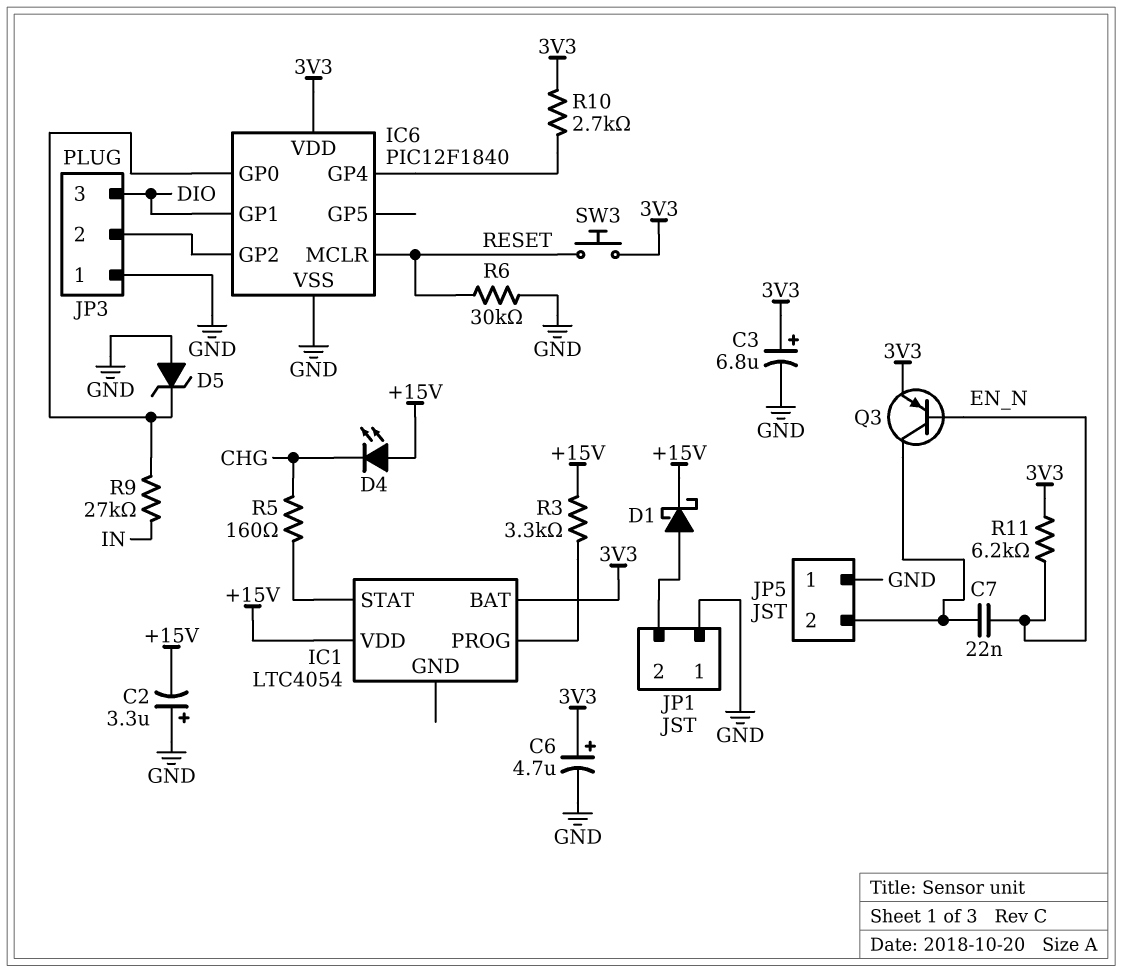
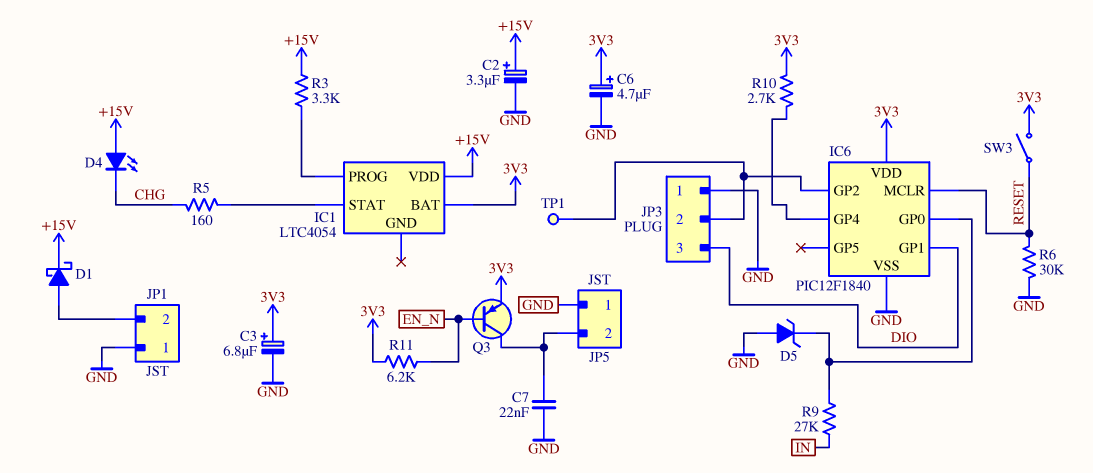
C2: 3.3uF (plus GND, minus +15V) -> 3.3uF (plus +15V, minus GND)
C7: 22nF (EN_N, JP5/2) -> 22nF (GND, JP5/2)
SW3: button (3V3, RESET) -> switch (3V3, RESET)
TP1: none -> test point (IC6/GP2)

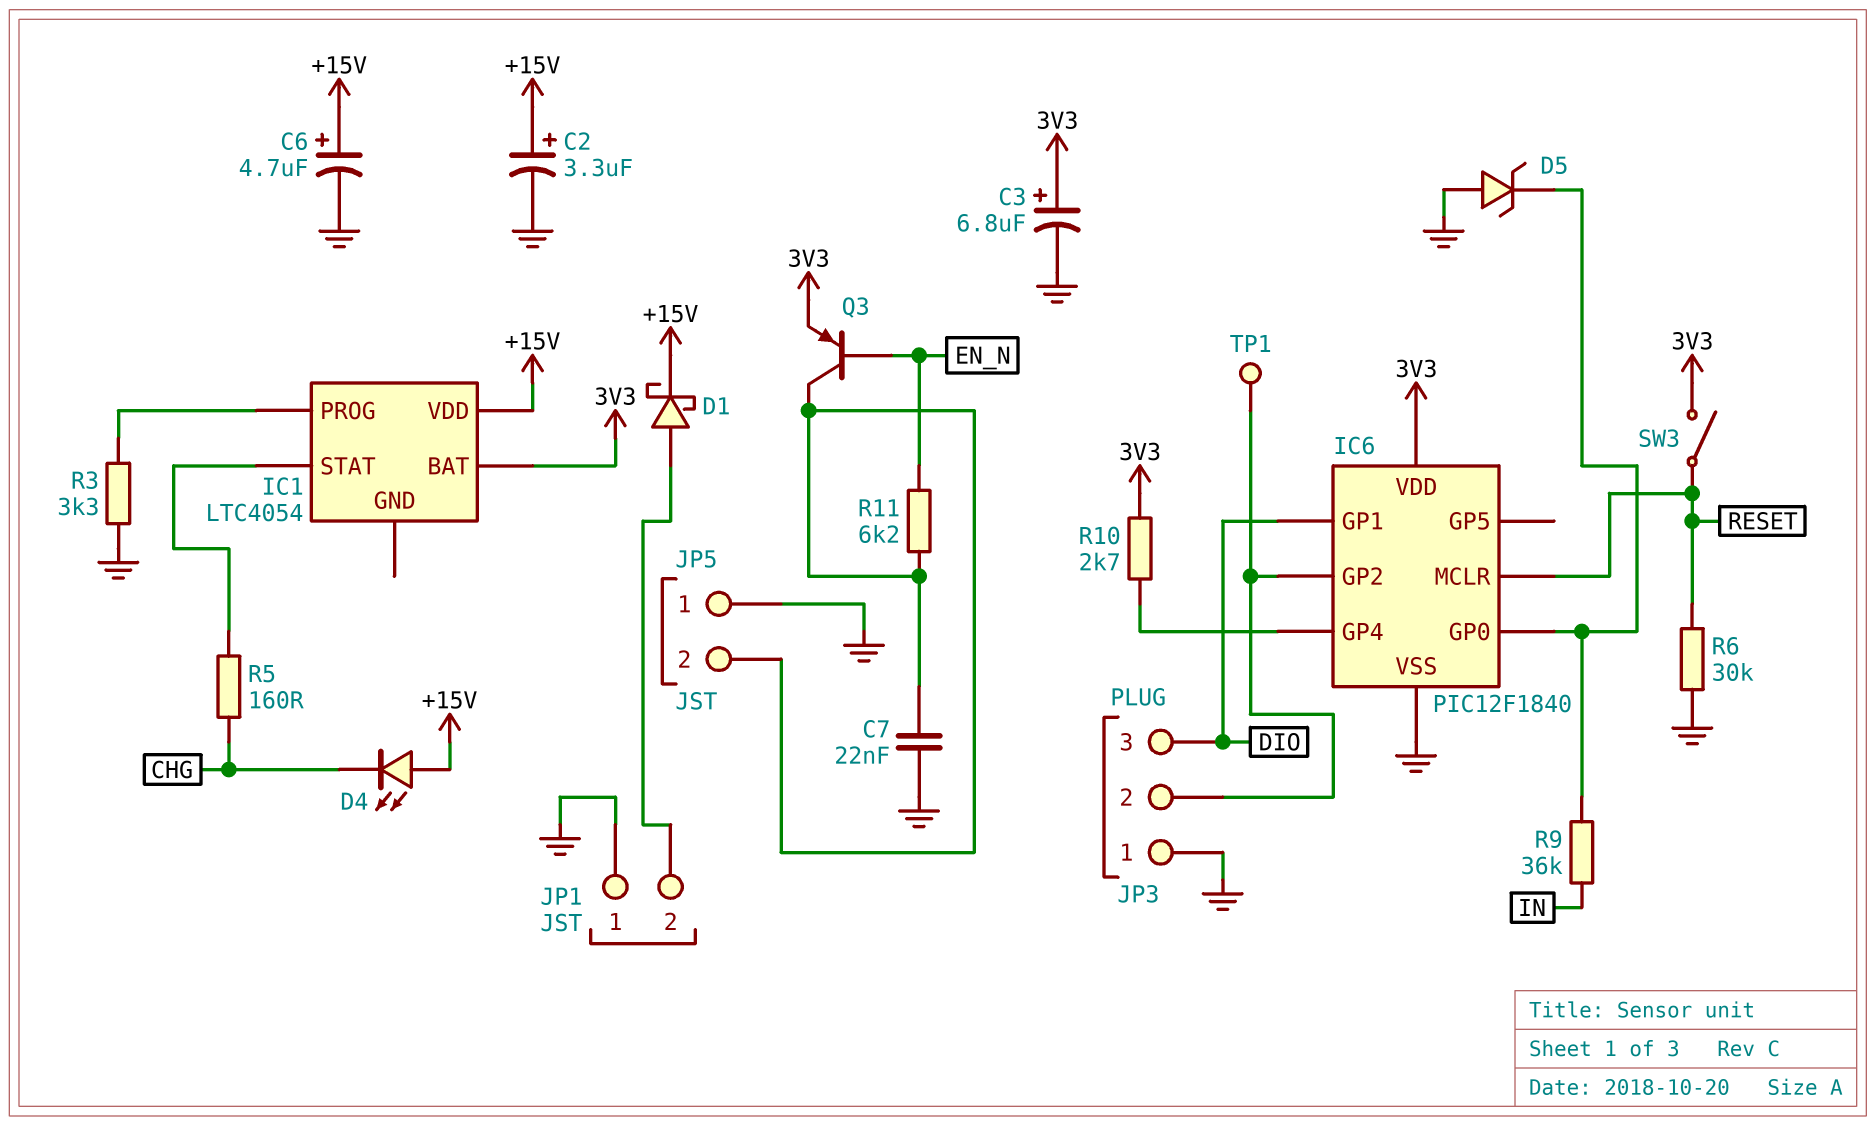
C6: 4.7uF (plus 3V3, minus GND) -> 4.7uF (plus +15V, minus GND)
R3: 3.3k (+15V, IC1/PROG) -> 3.3k (GND, IC1/PROG)
R9: 27k (IC6/GP0, IN) -> 36k (IC6/GP0, IN)
R11: 6.2k (3V3, EN_N) -> 6.2k (EN_N, JP5/2)

